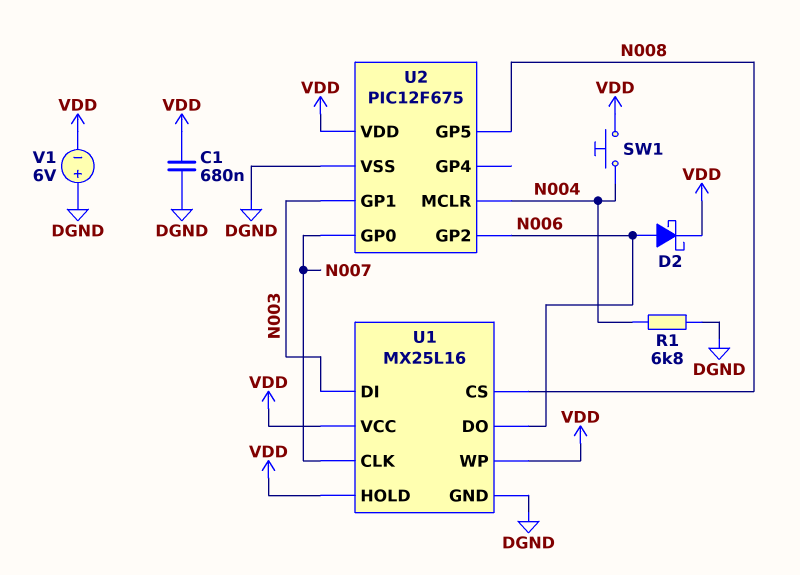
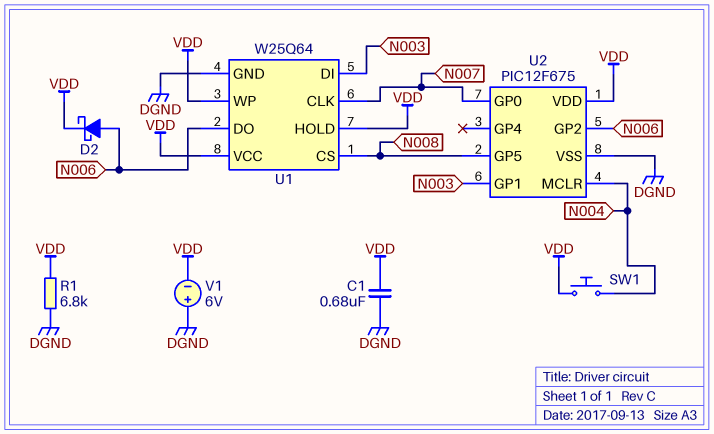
R1: 6.8k (DGND, N004) -> 6.8k (DGND, VDD)
U1: MX25L16 -> W25Q64

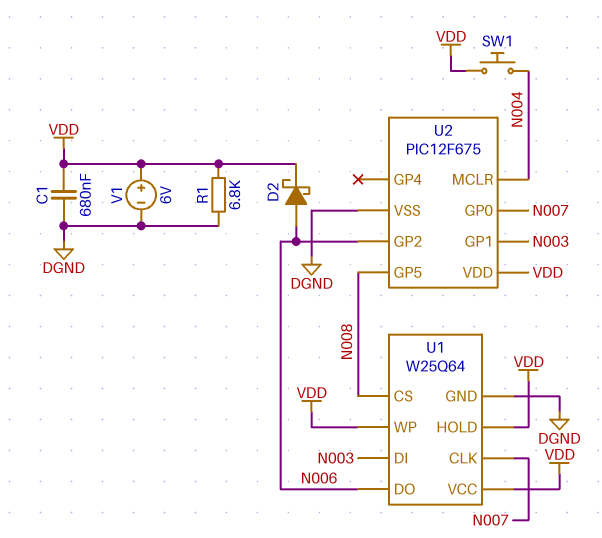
V1: 6V (plus DGND, minus VDD) -> 6V (plus VDD, minus DGND)

